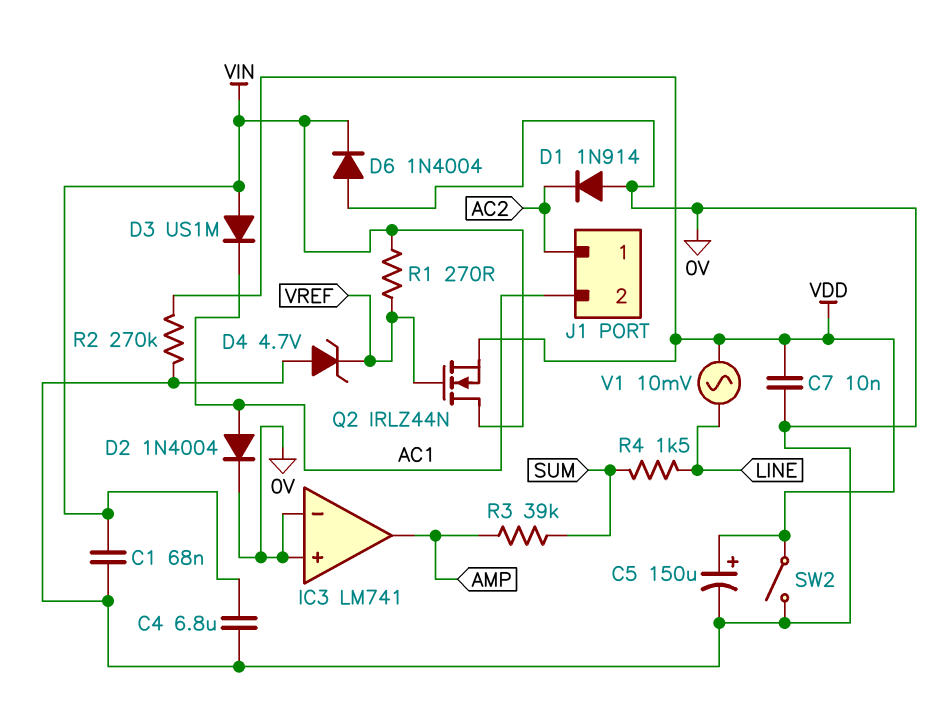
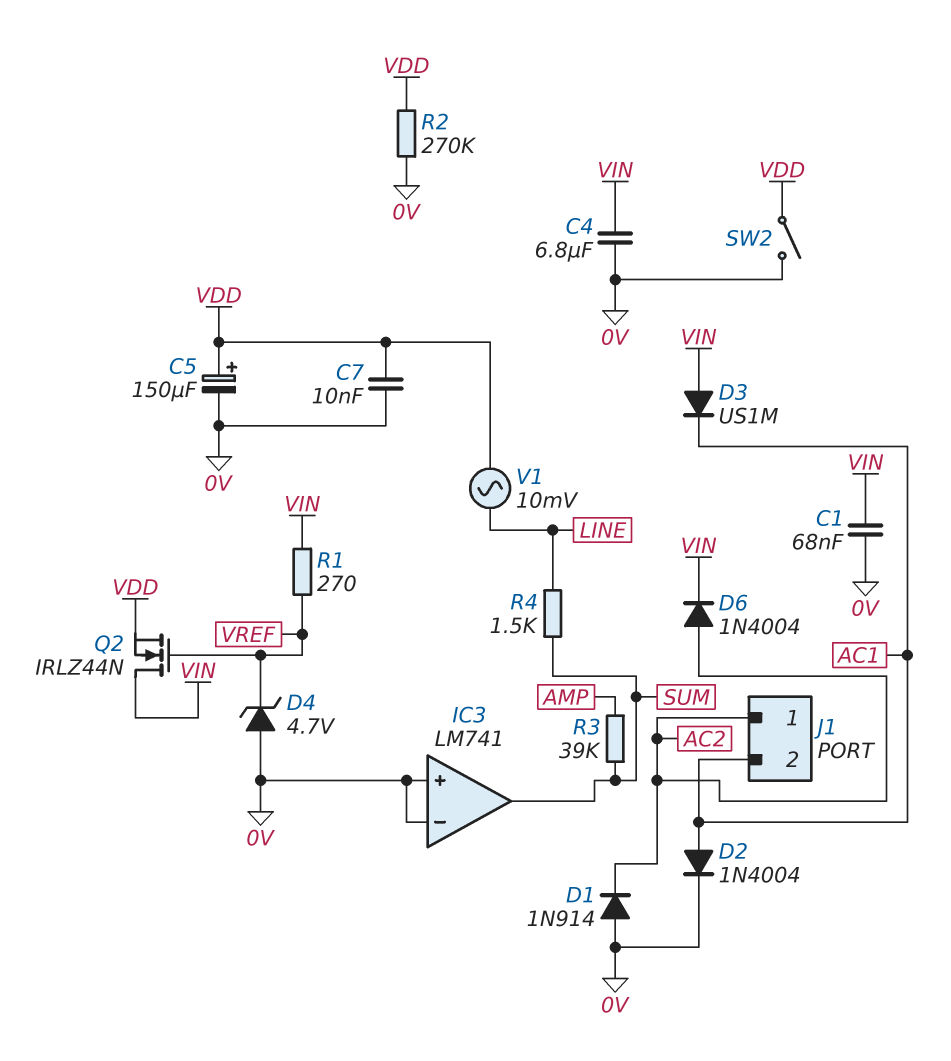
D6: diode 1N4004 (A 0V, K VIN) -> diode 1N4004 (A AC2, K VIN)
IC3 pin out: AMP -> SUM

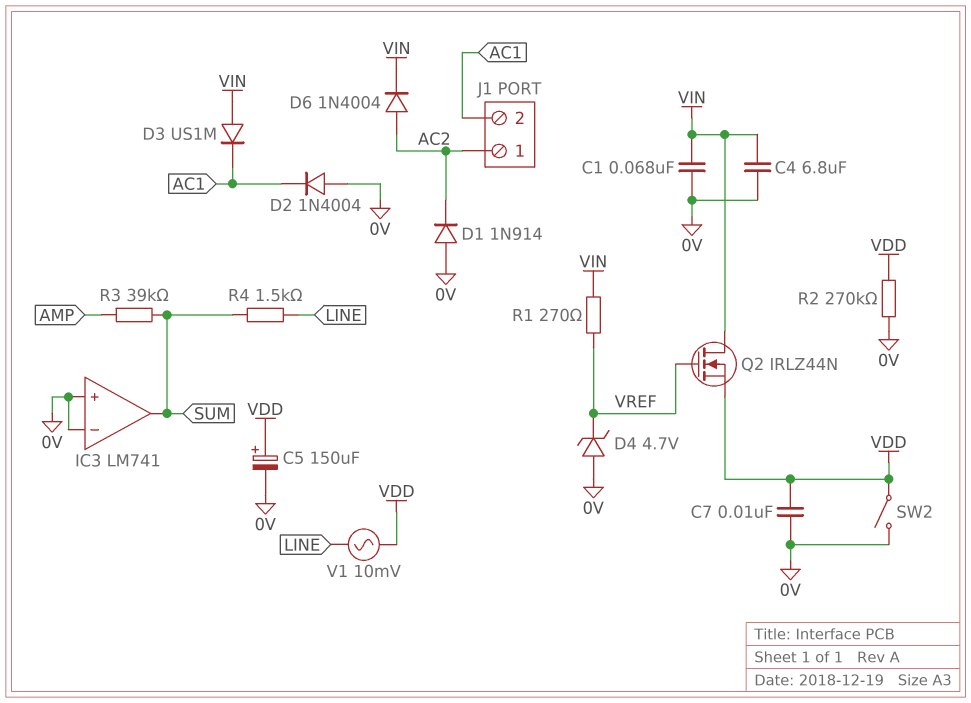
D2: diode 1N4004 (A AC1, K 0V) -> diode 1N4004 (A 0V, K AC1)

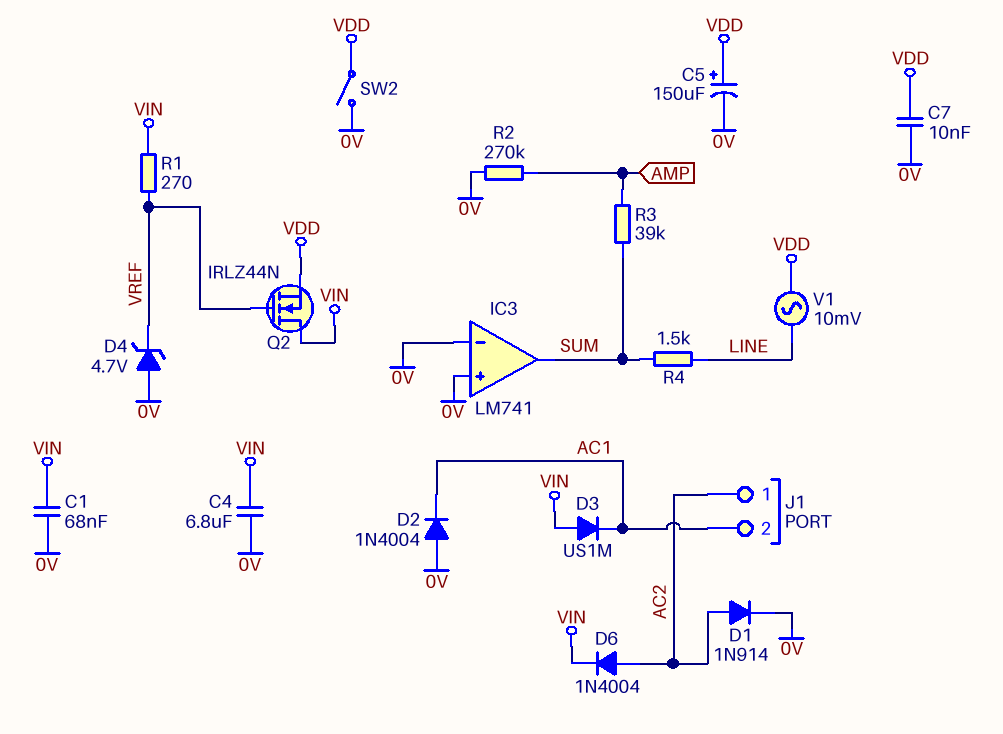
D1: diode 1N914 (A 0V, K AC2) -> diode 1N914 (A AC2, K 0V)
R2: 270k (0V, VDD) -> 270k (0V, AMP)

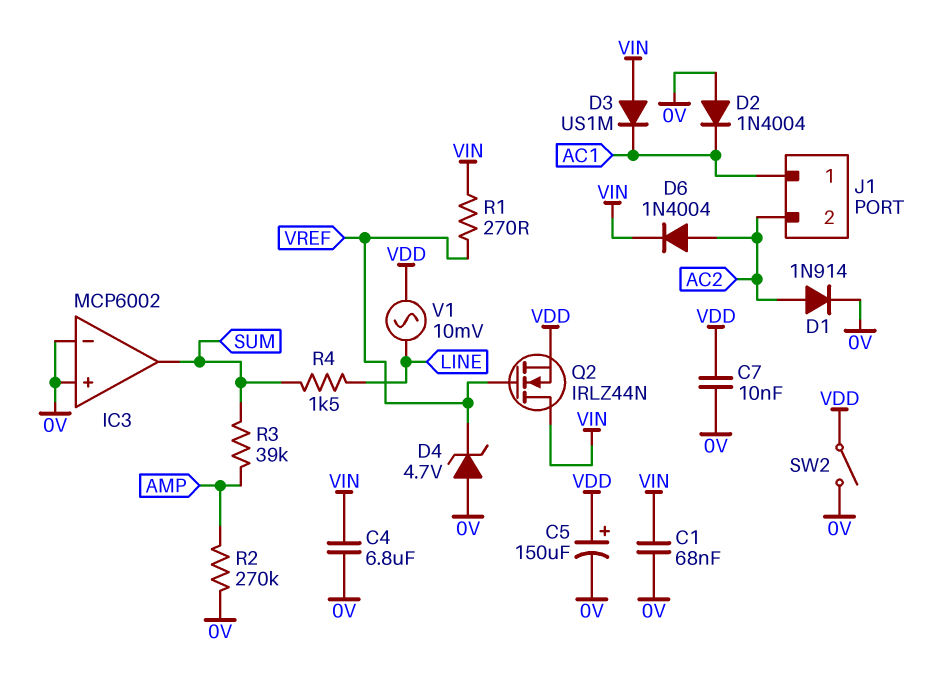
IC3: LM741 -> MCP6002
J1 pin 1: AC2 -> AC1
J1 pin 2: AC1 -> AC2

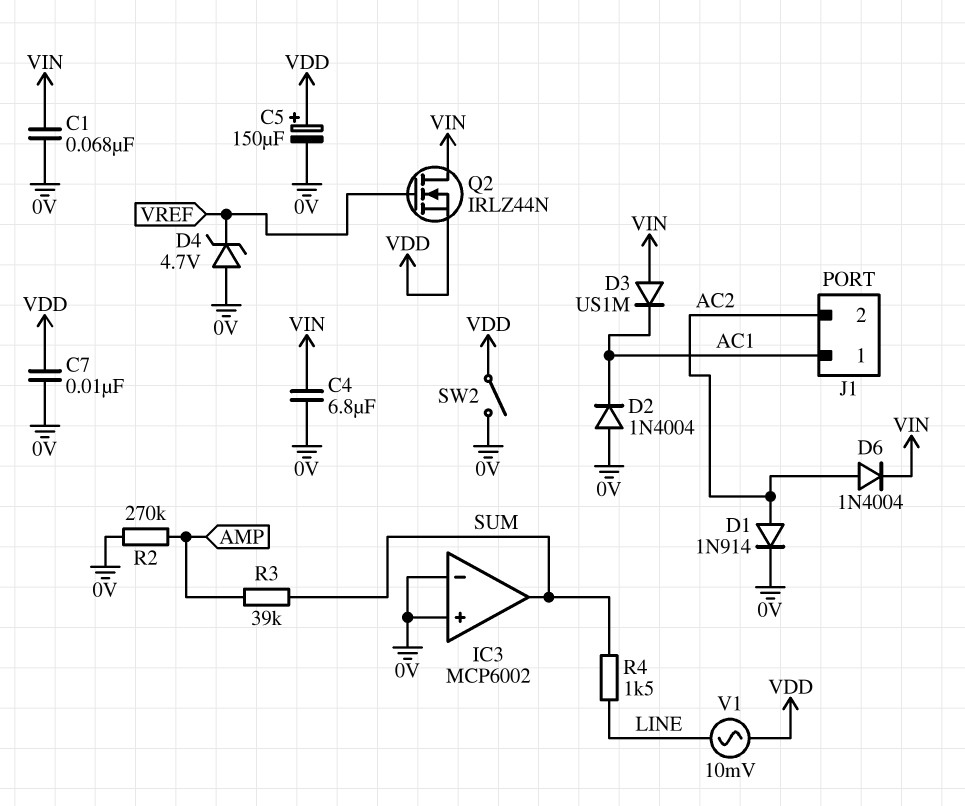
R1: 270 (VIN, VREF) -> none

